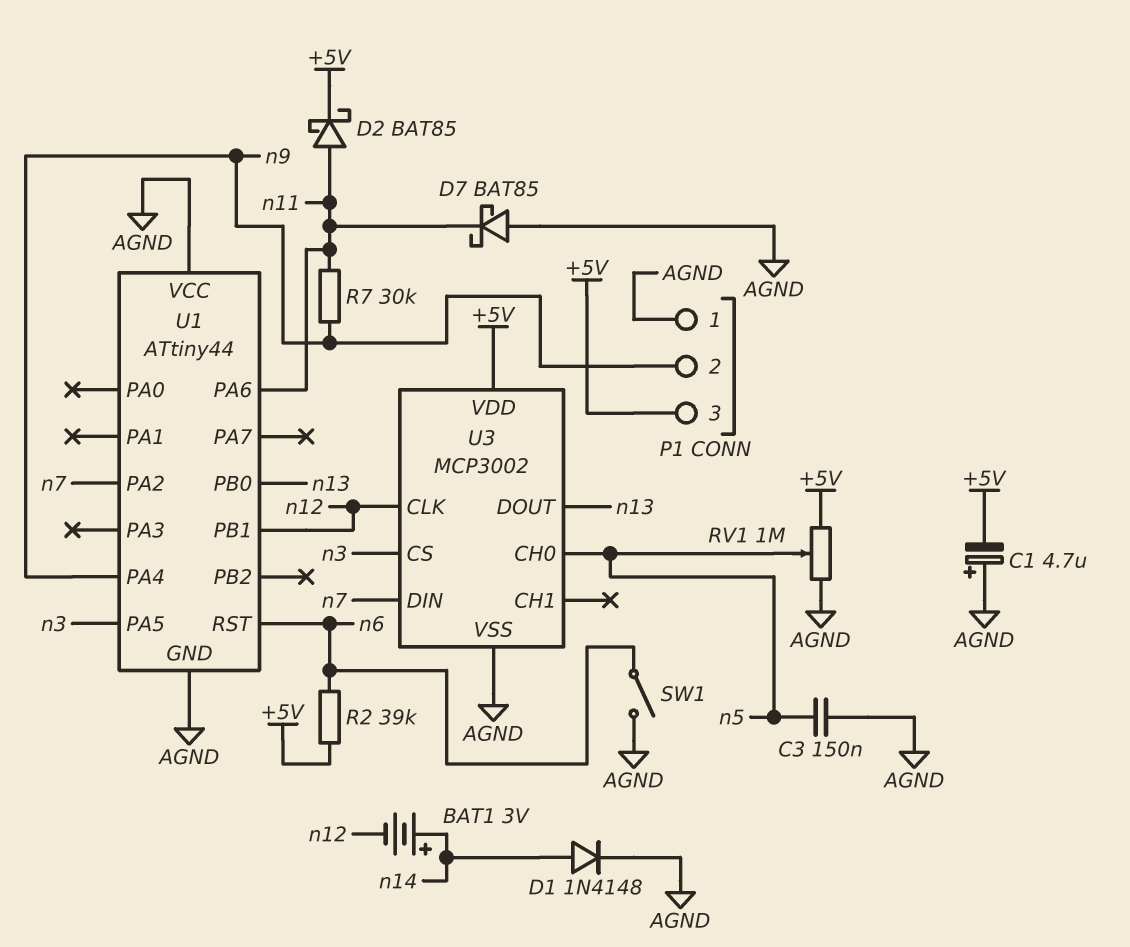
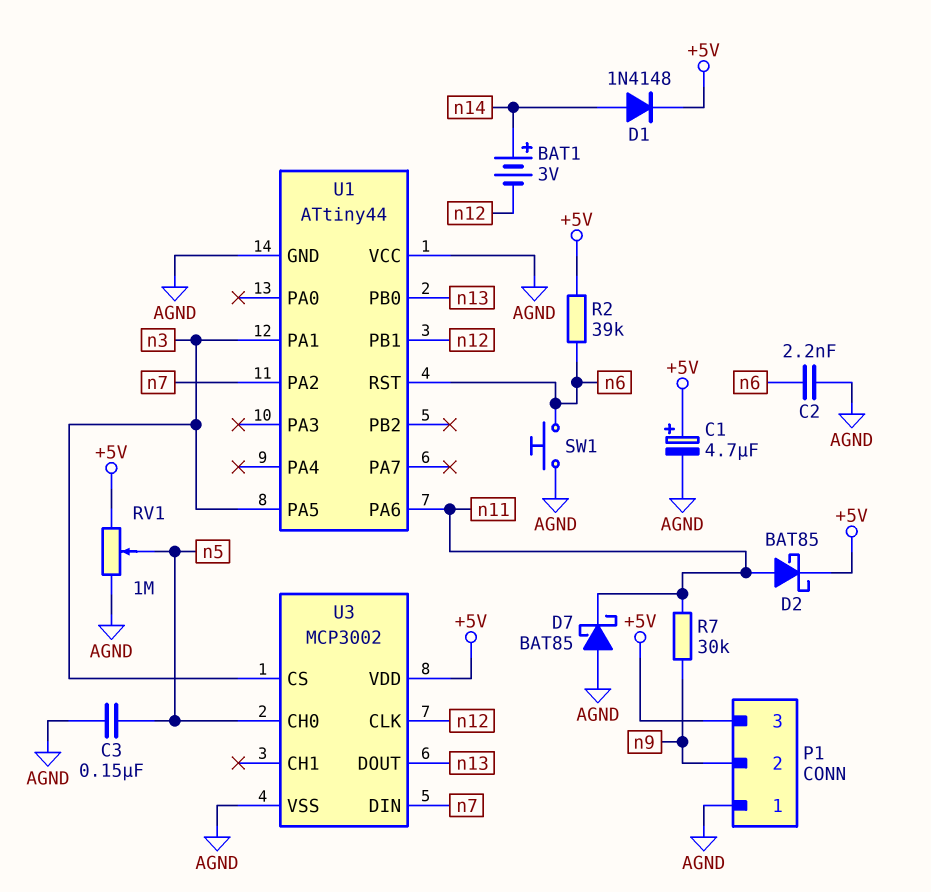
C1: 4.7uF (plus AGND, minus +5V) -> 4.7uF (plus +5V, minus AGND)
C2: none -> 2.2nF (AGND, n6)
D1: diode 1N4148 (A n14, K AGND) -> diode 1N4148 (A n14, K +5V)
SW1: switch (AGND, n6) -> button (AGND, n6)
U1 pin PA1: none -> n3
U1 pin PA4: n9 -> none

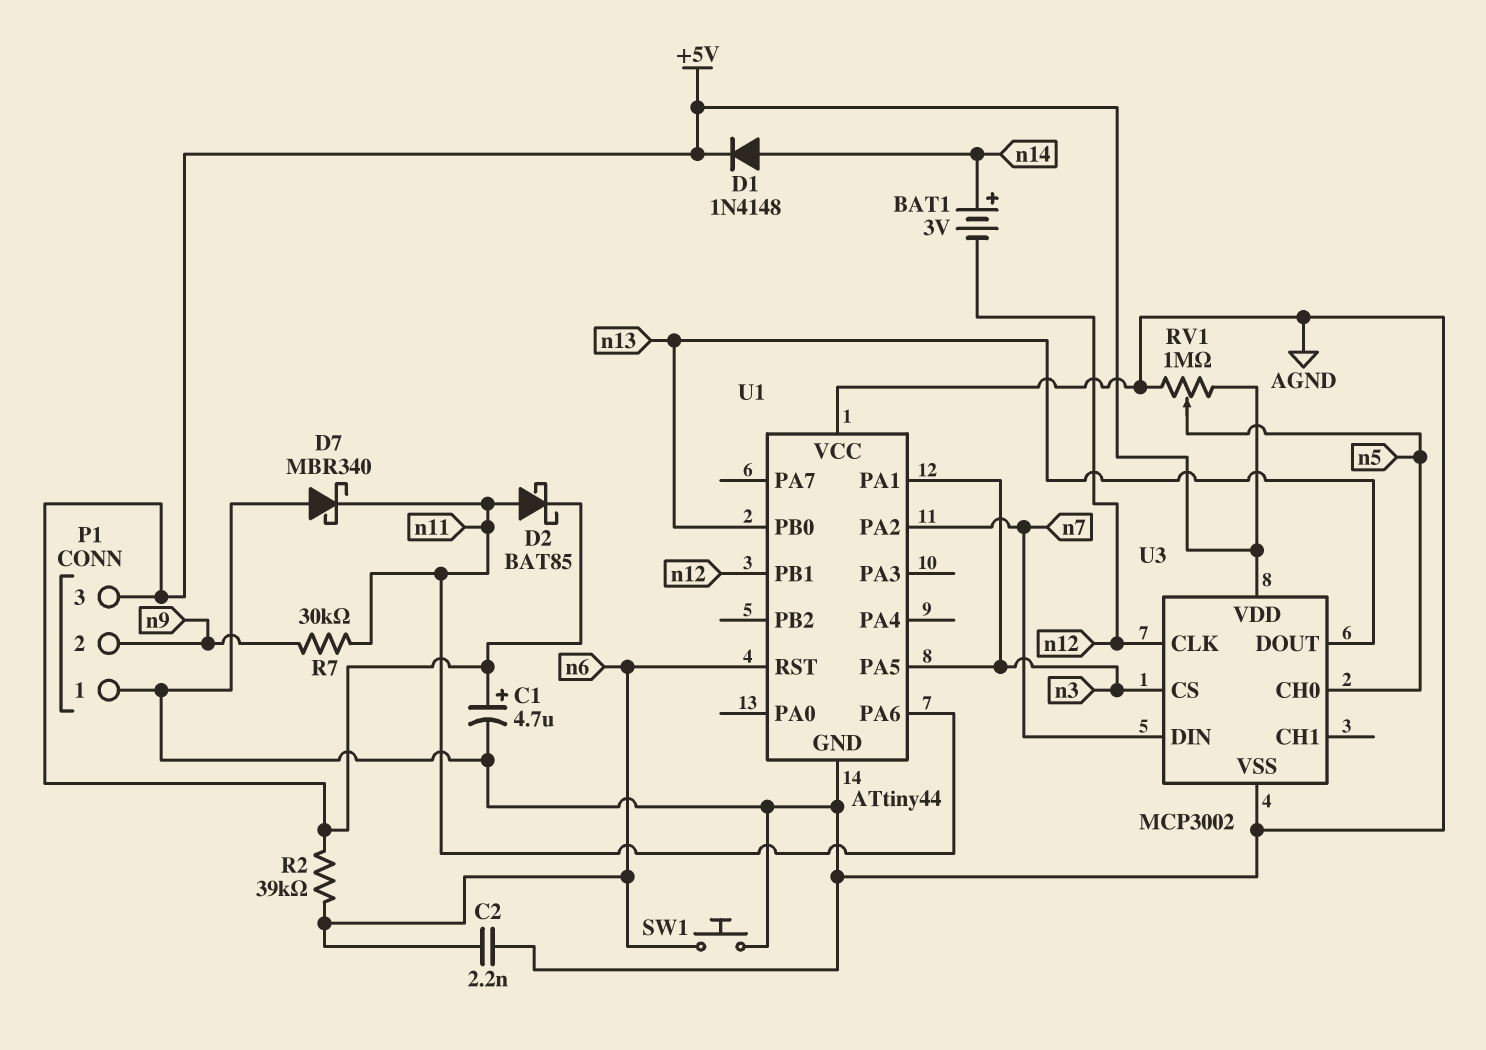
C3: 150nF (AGND, n5) -> none
D7: schottky BAT85 (A AGND, K n11) -> schottky MBR340 (A AGND, K n11)

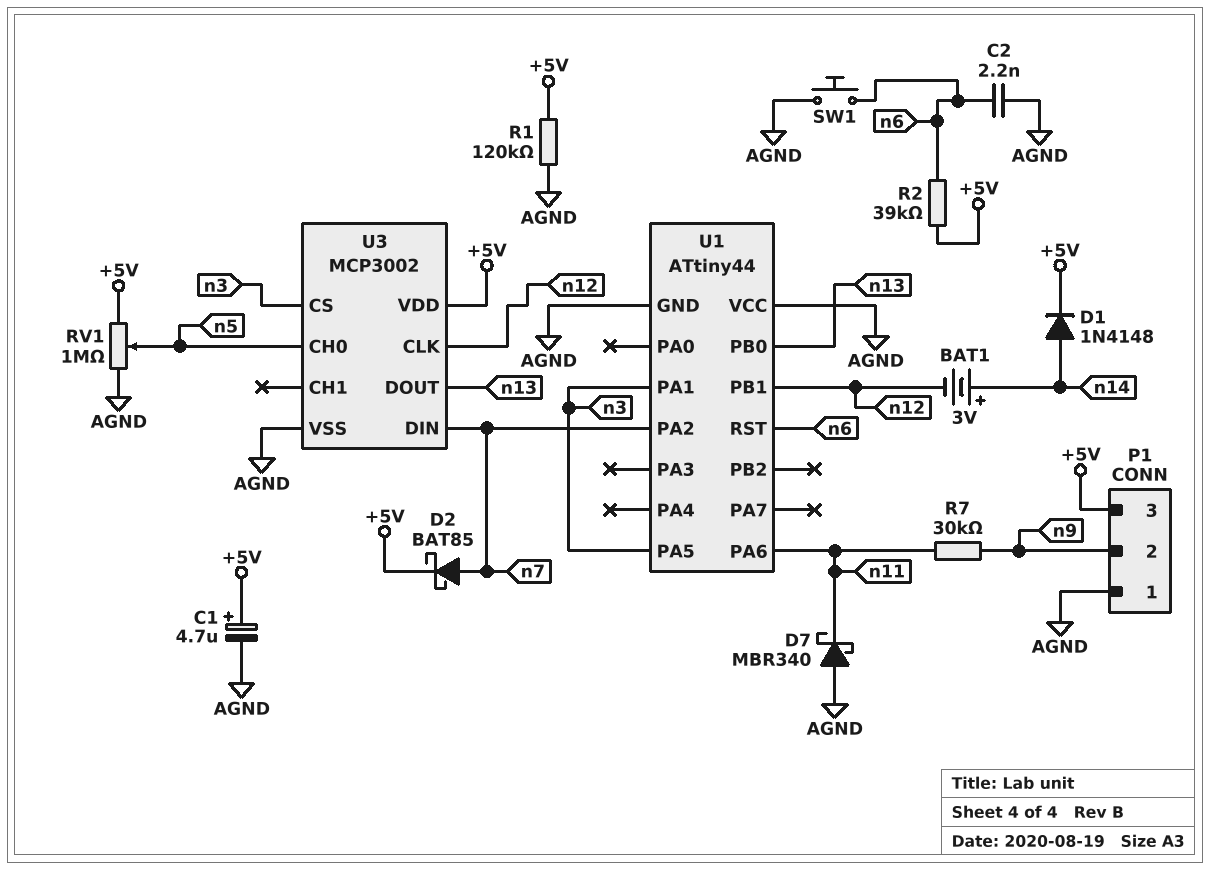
D2: schottky BAT85 (A n11, K +5V) -> schottky BAT85 (A n7, K +5V)
R1: none -> 120k (+5V, AGND)

